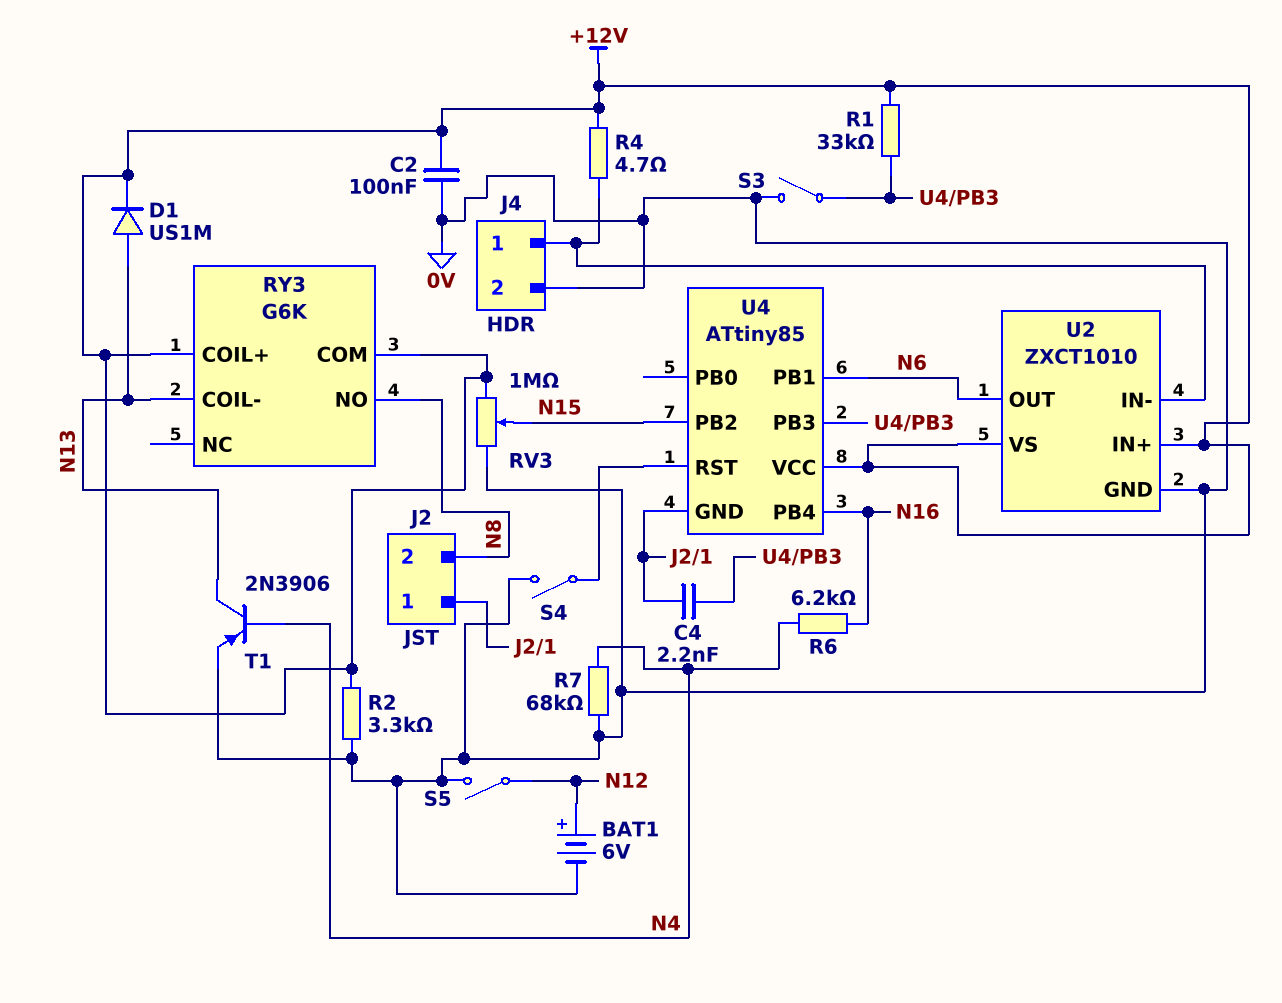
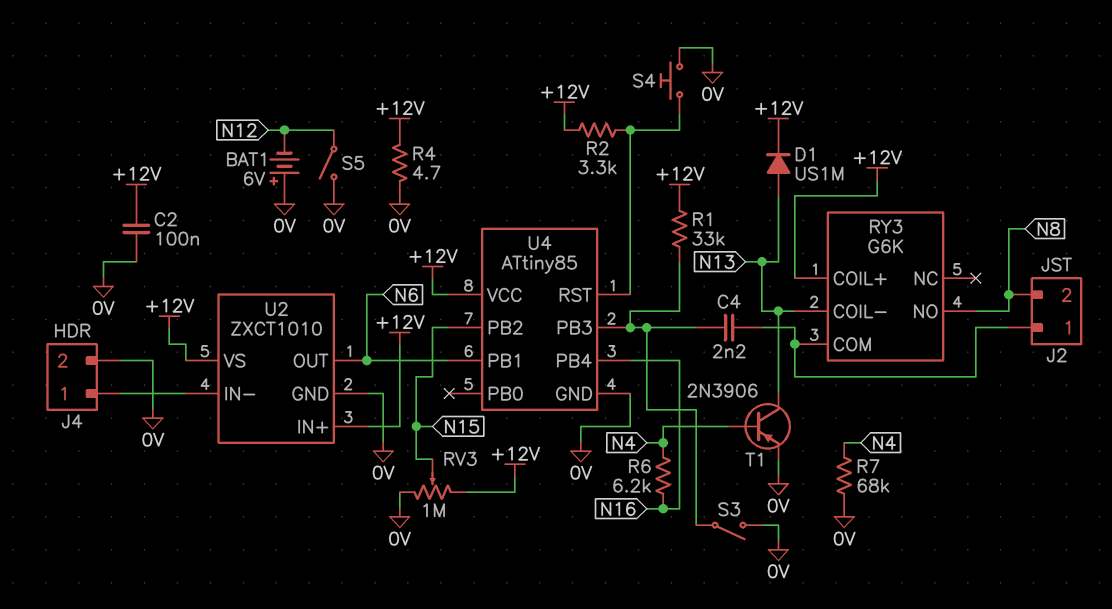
BAT1: 6V (plus N12, minus 0V) -> 6V (plus 0V, minus N12)
R2: 3.3k (+12V, 0V) -> 3.3k (+12V, U4/RST)
R4: 4.7 (+12V, J4/1) -> 4.7 (+12V, 0V)
RY3 pin COM: +12V -> J2/1
S4: switch (0V, U4/RST) -> button (0V, U4/RST)
U4 pin GND: J2/1 -> 0V

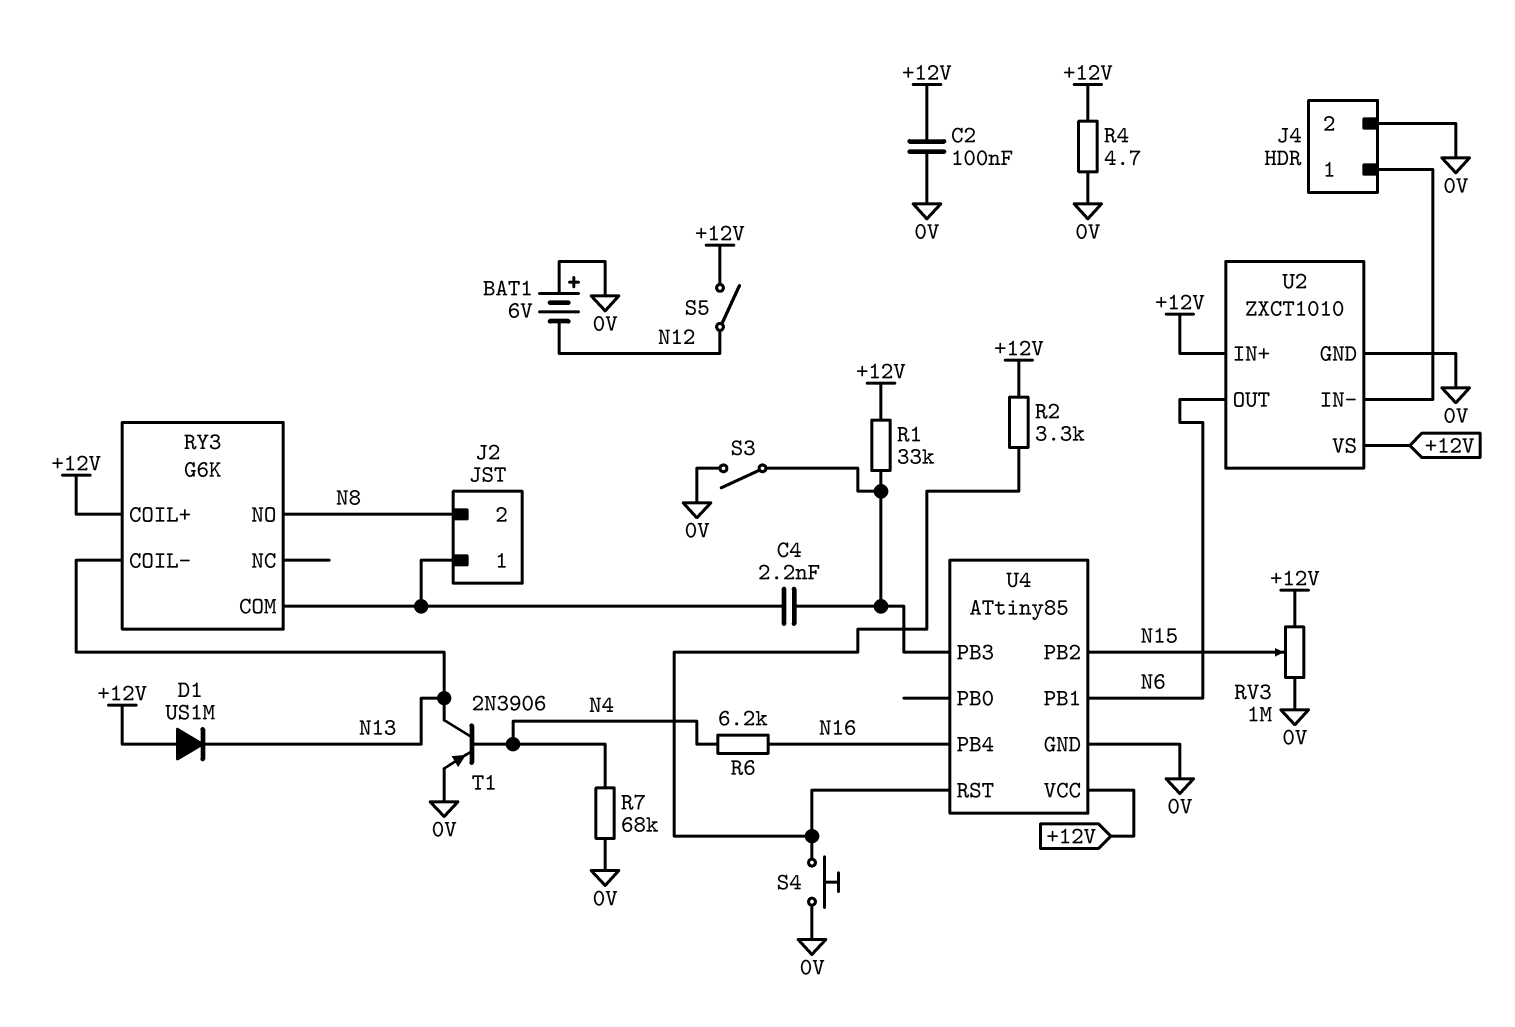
D1: diode US1M (A N13, K +12V) -> diode US1M (A +12V, K N13)
S5: switch (0V, N12) -> switch (+12V, N12)

